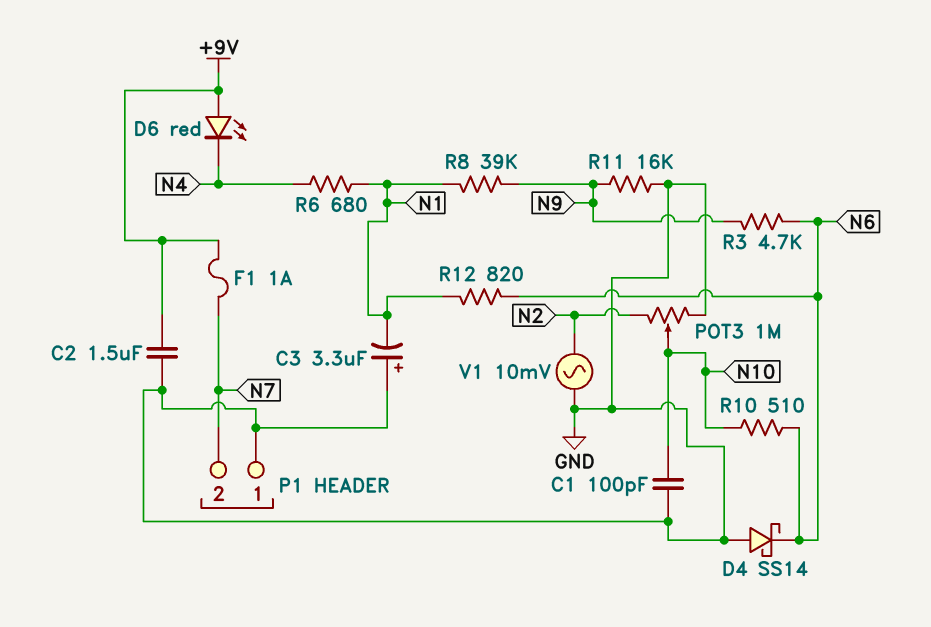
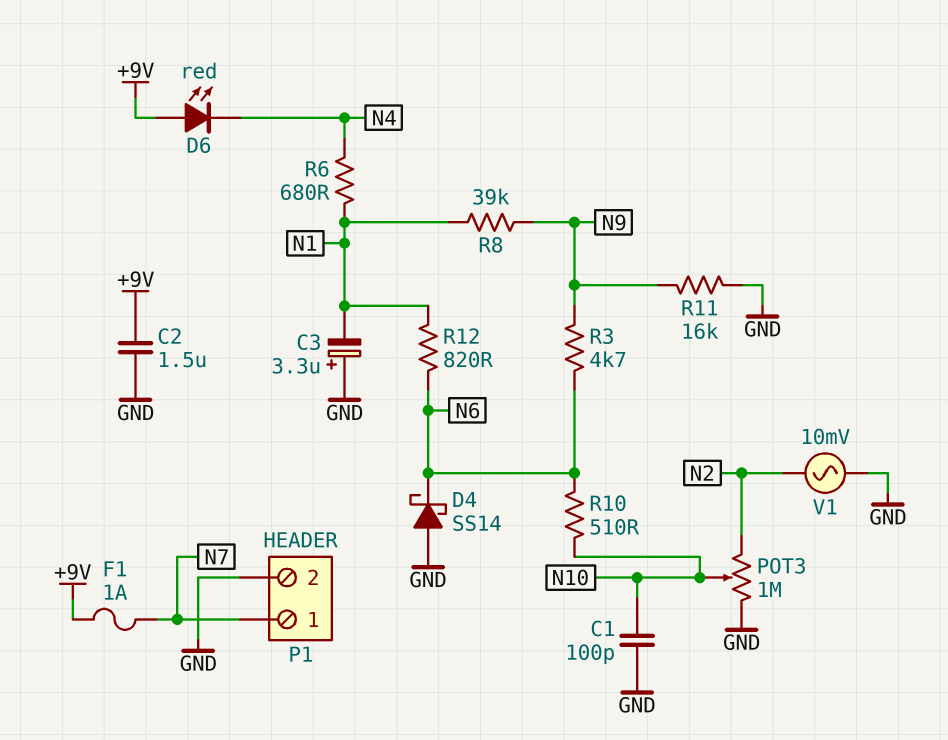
P1 pin 1: GND -> N7
P1 pin 2: N7 -> GND

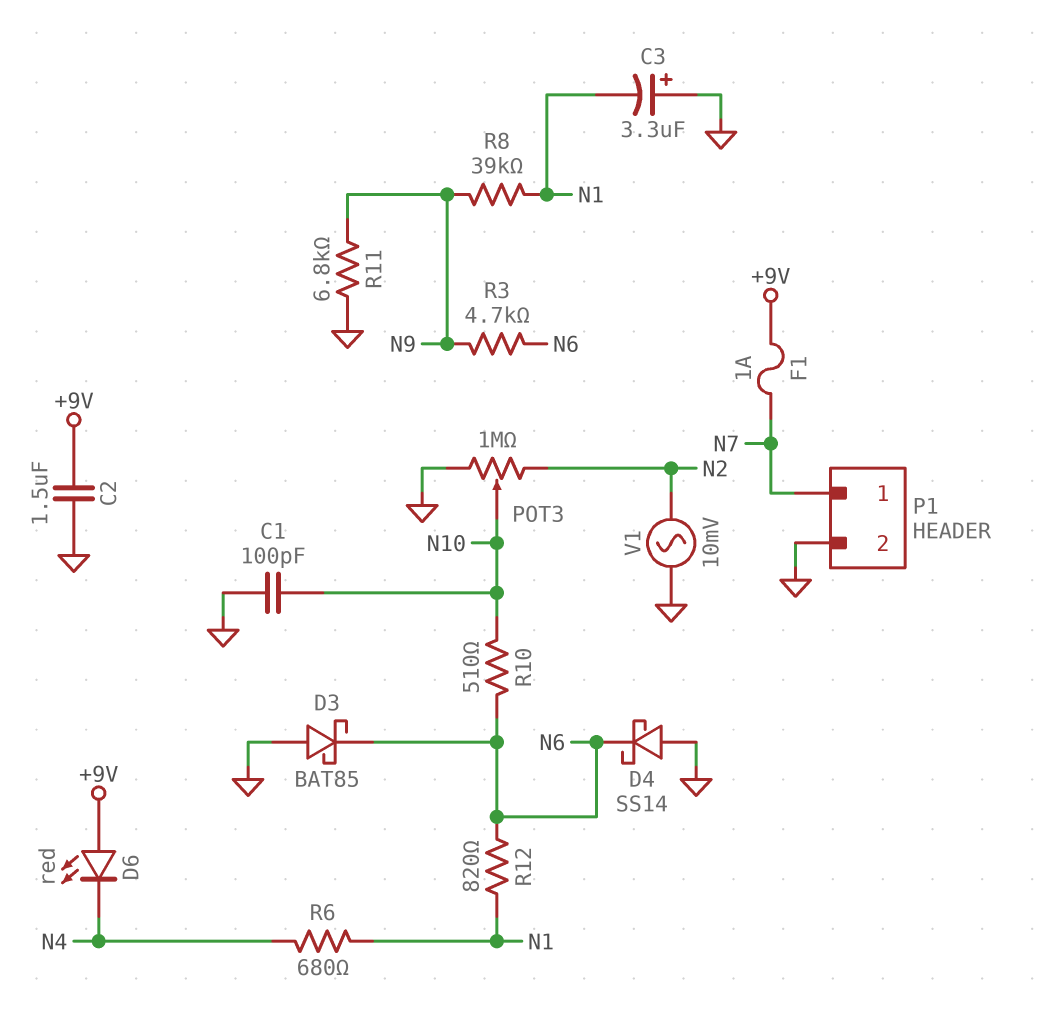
D3: none -> schottky BAT85 (A GND, K N6)
R11: 16k (GND, N9) -> 6.8k (GND, N9)

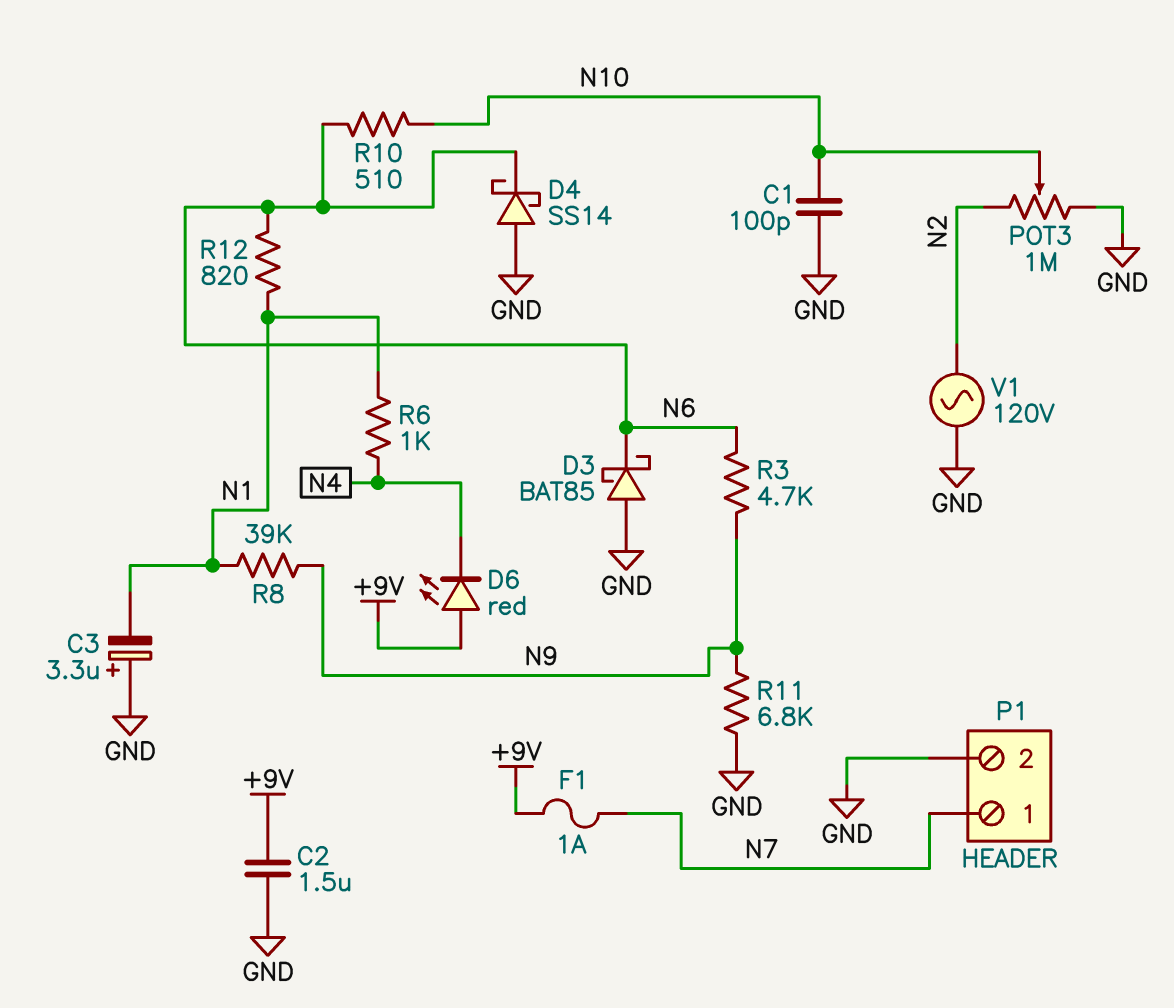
R6: 680 (N1, N4) -> 1k (N1, N4)
V1: AC 10mV (GND, N2) -> AC 120V (GND, N2)

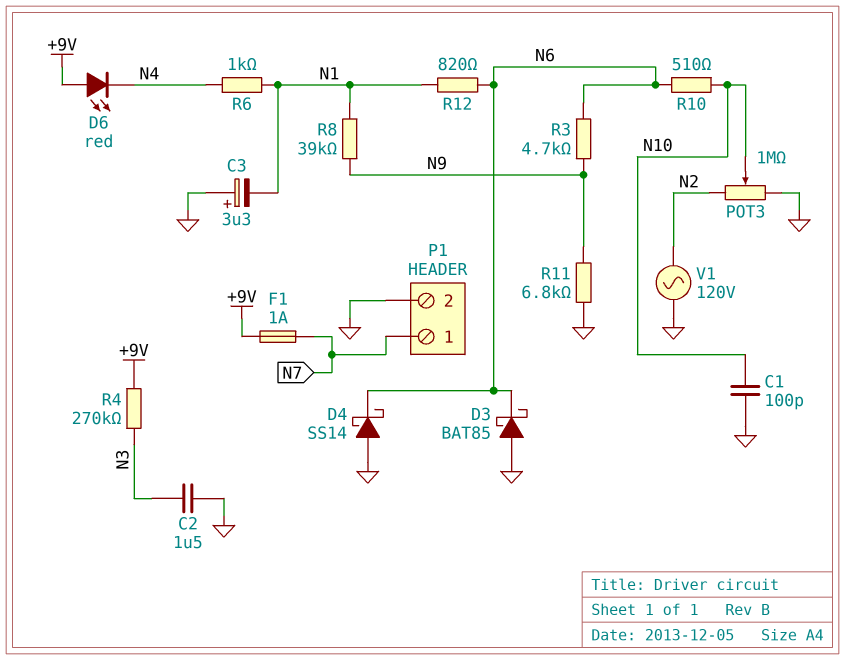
C2: 1.5uF (+9V, GND) -> 1.5uF (GND, N3)
R4: none -> 270k (+9V, N3)

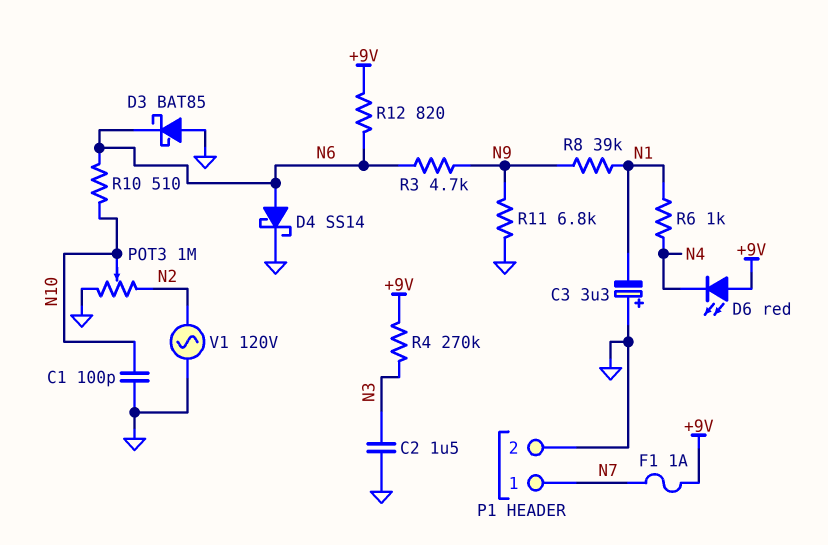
D4: schottky SS14 (A GND, K N6) -> schottky SS14 (A N6, K GND)
R12: 820 (N1, N6) -> 820 (+9V, N6)

